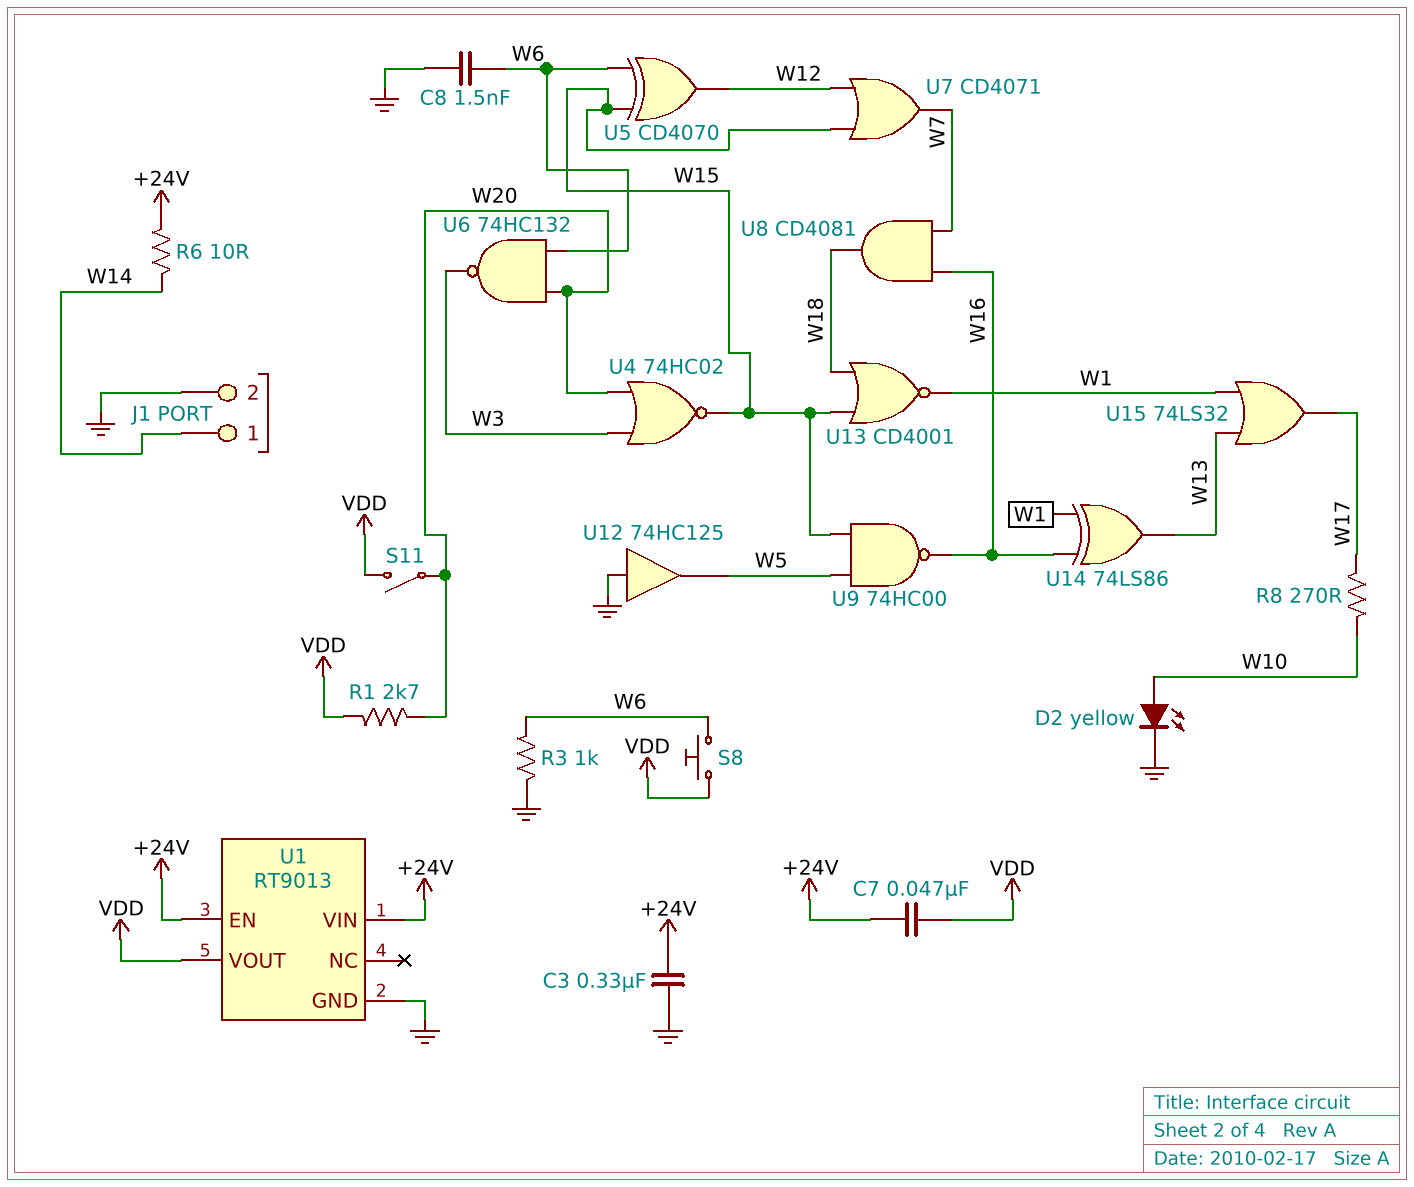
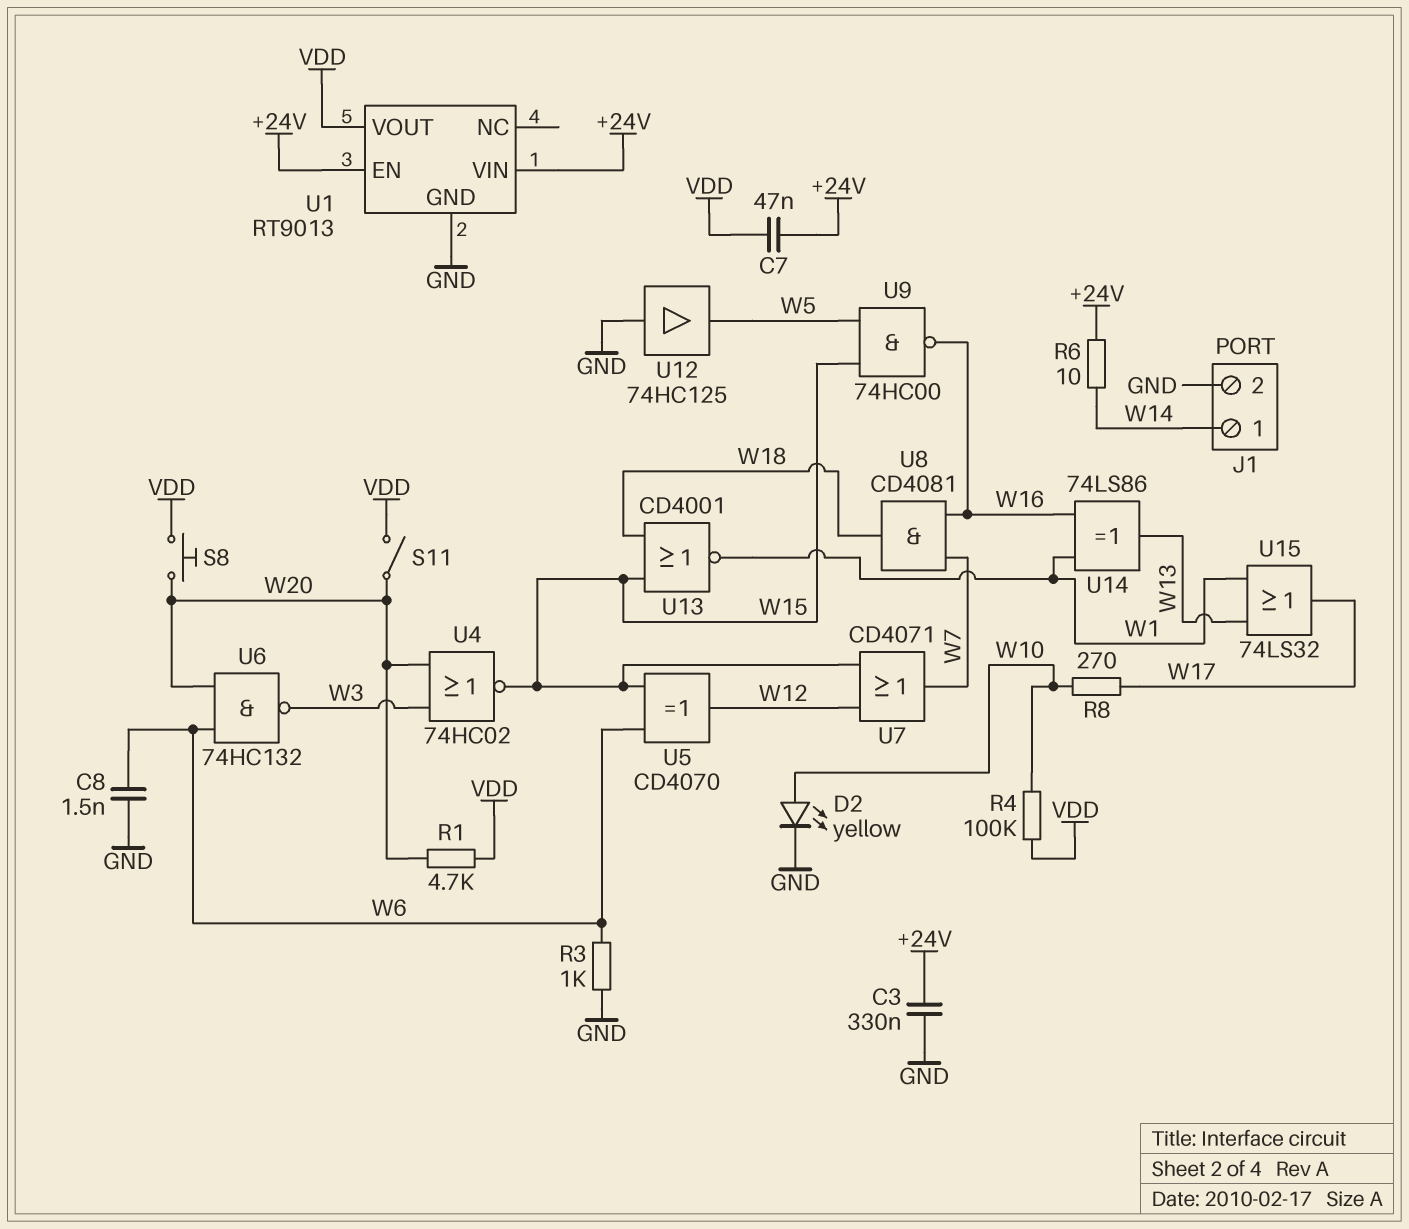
R1: 2.7k (VDD, W20) -> 4.7k (VDD, W20)
R4: none -> 100k (VDD, W10)
S8: button (VDD, W6) -> button (VDD, W20)

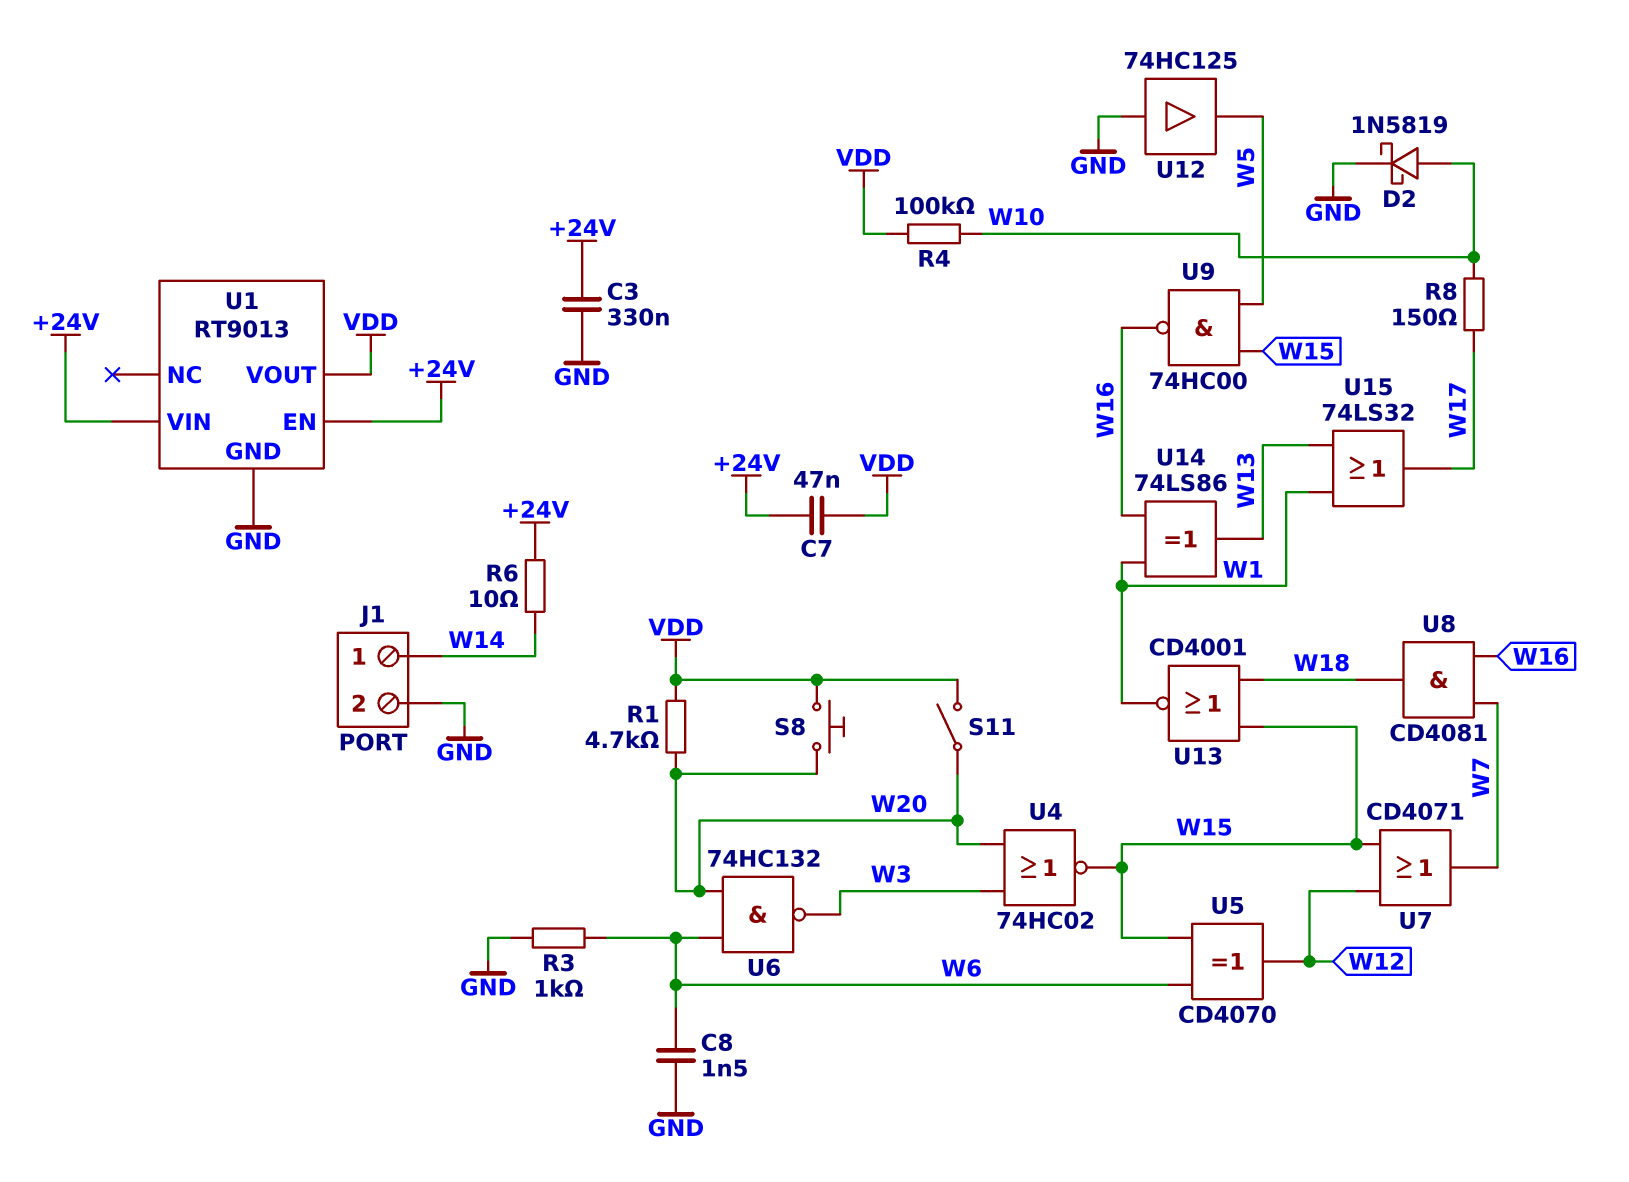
D2: LED yellow (A W10, K GND) -> schottky 1N5819 (A W10, K GND)
R8: 270 (W10, W17) -> 150 (W10, W17)

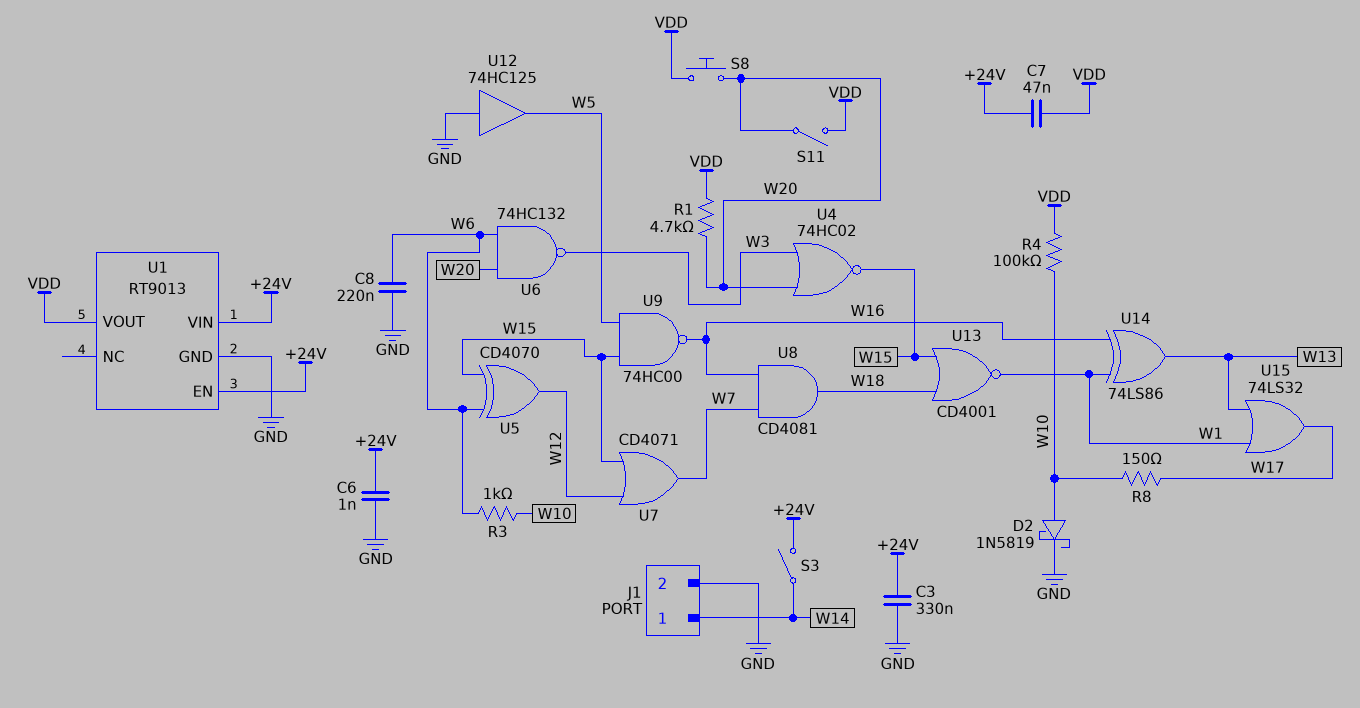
C6: none -> 1nF (+24V, GND)
C8: 1.5nF (GND, W6) -> 220nF (GND, W6)
R3: 1k (GND, W6) -> 1k (W6, W10)
R6: 10 (+24V, W14) -> none
S3: none -> switch (+24V, W14)

